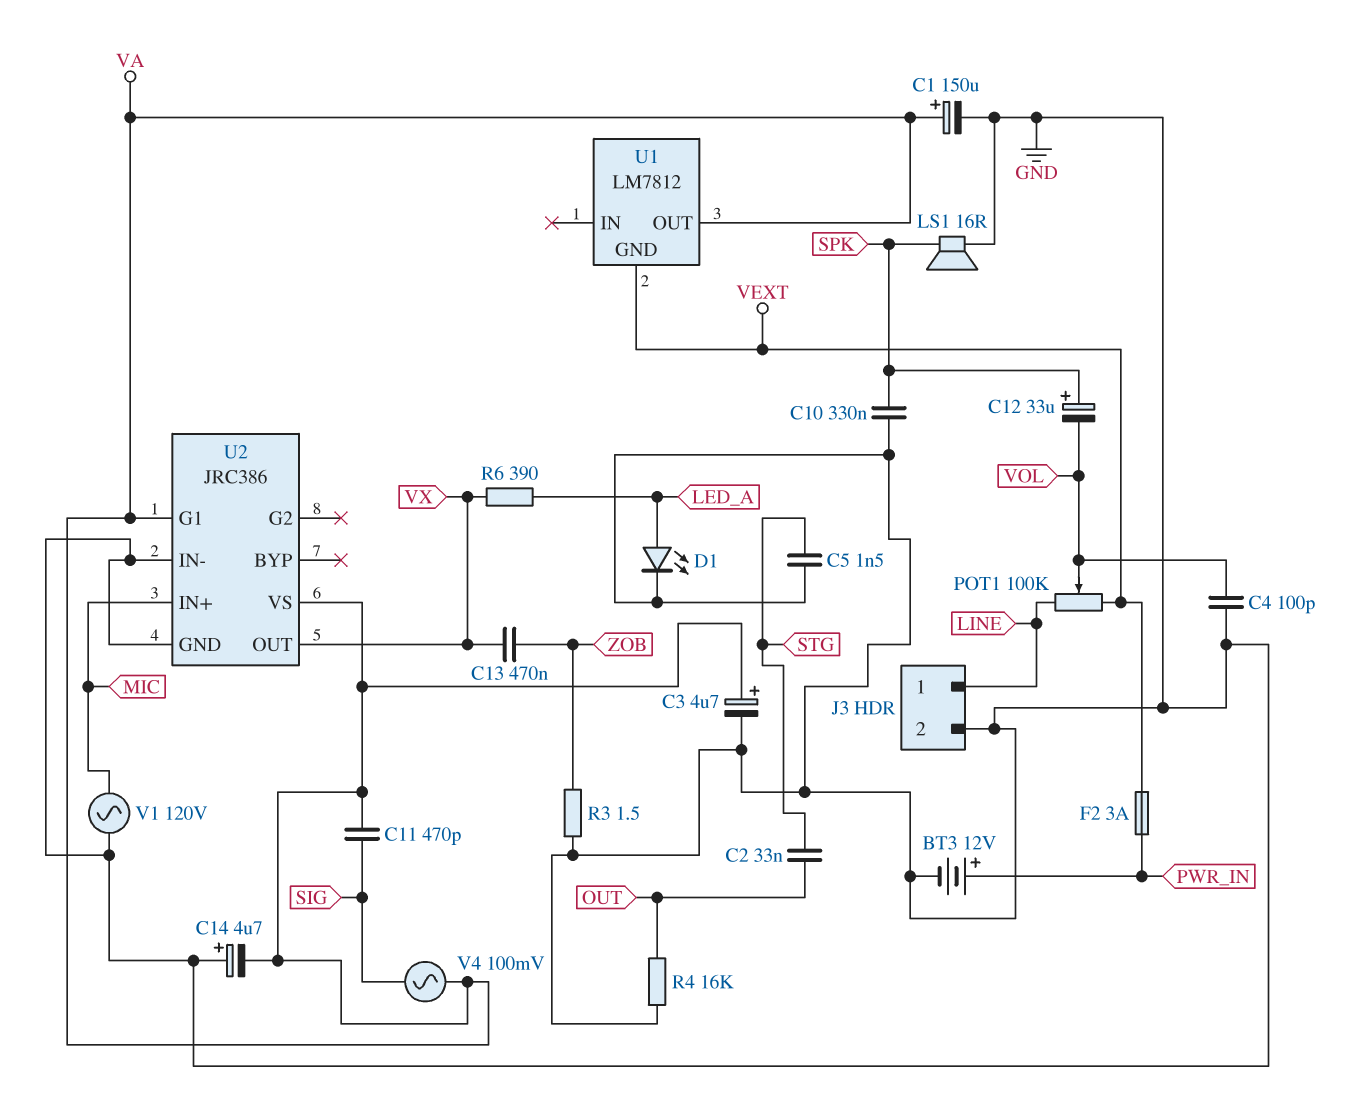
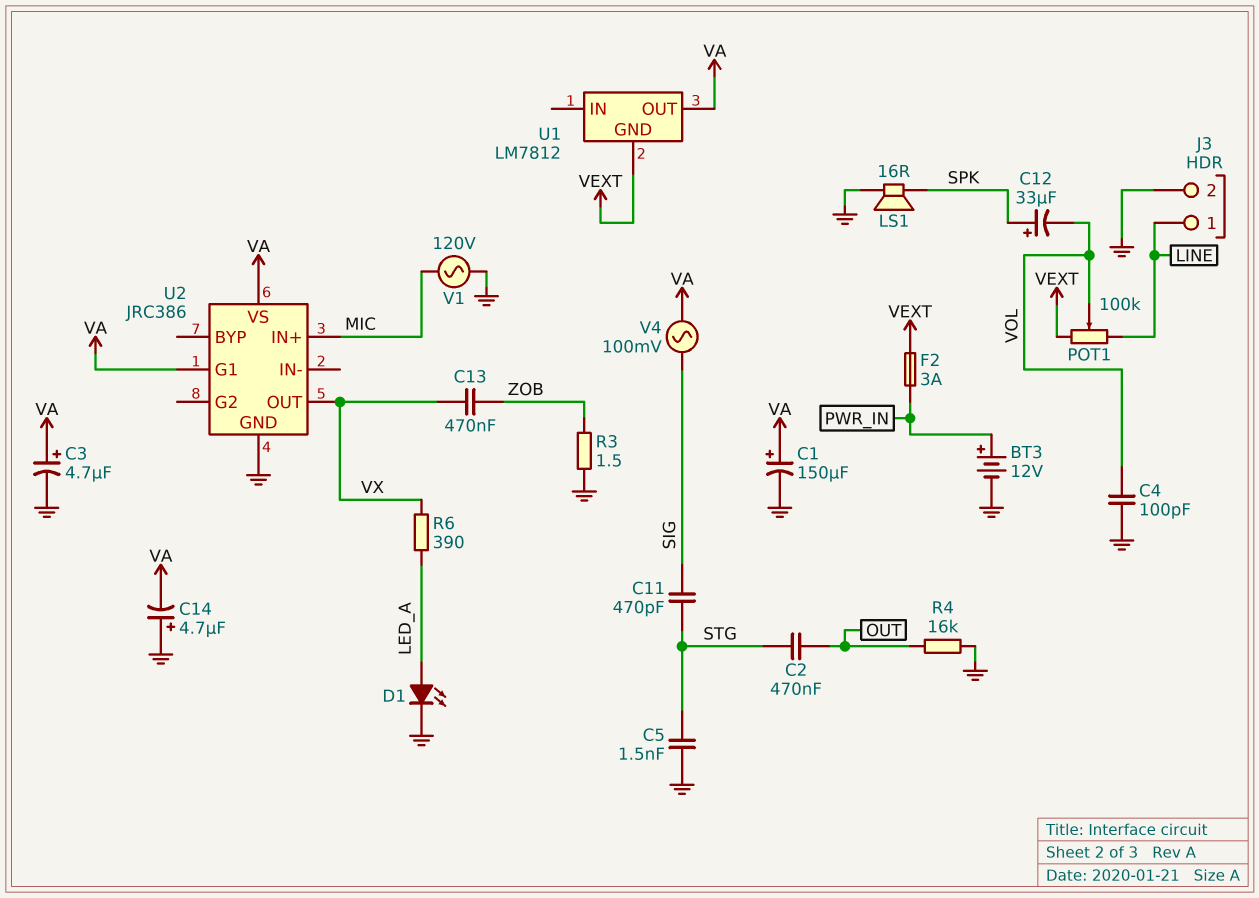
C2: 33nF (OUT, STG) -> 470nF (OUT, STG)
C10: 330nF (GND, SPK) -> none
C11: 470pF (SIG, VA) -> 470pF (SIG, STG)
U2 pin IN-: GND -> none

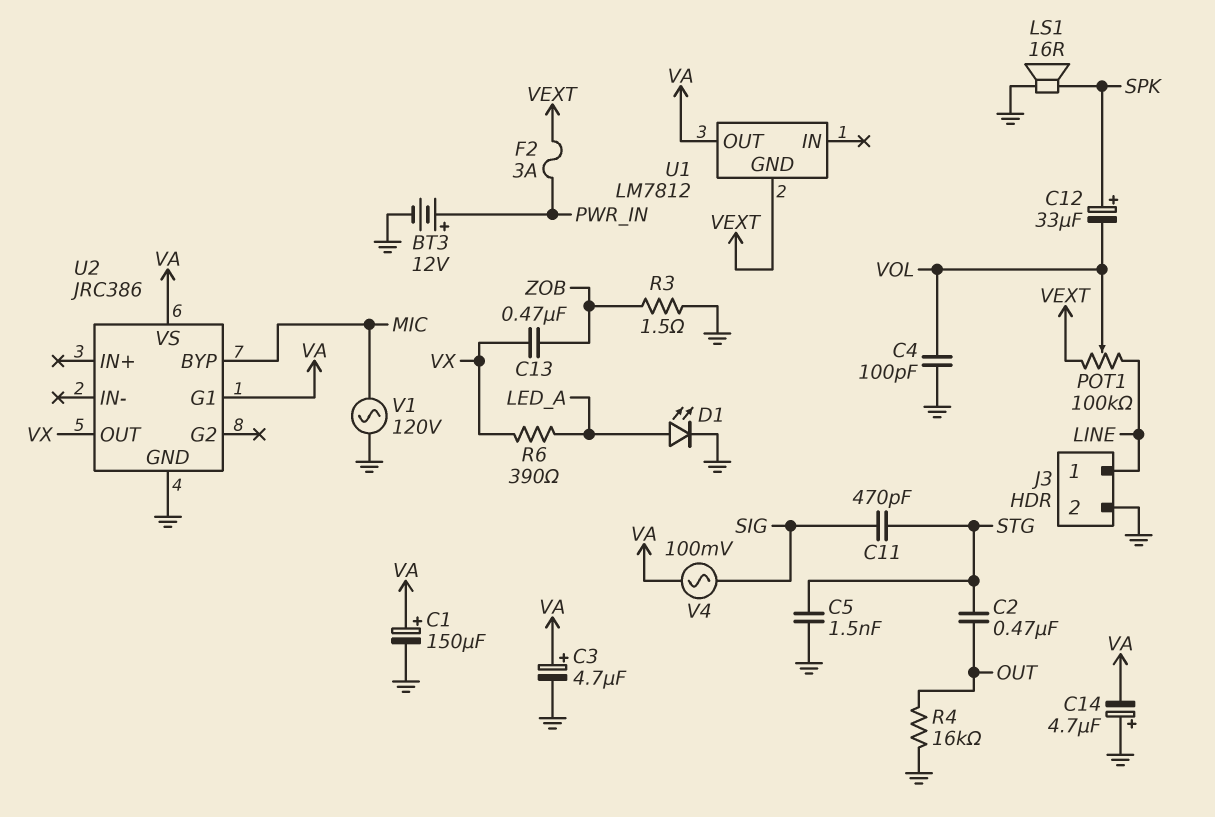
U2 pin BYP: none -> MIC
U2 pin IN+: MIC -> none

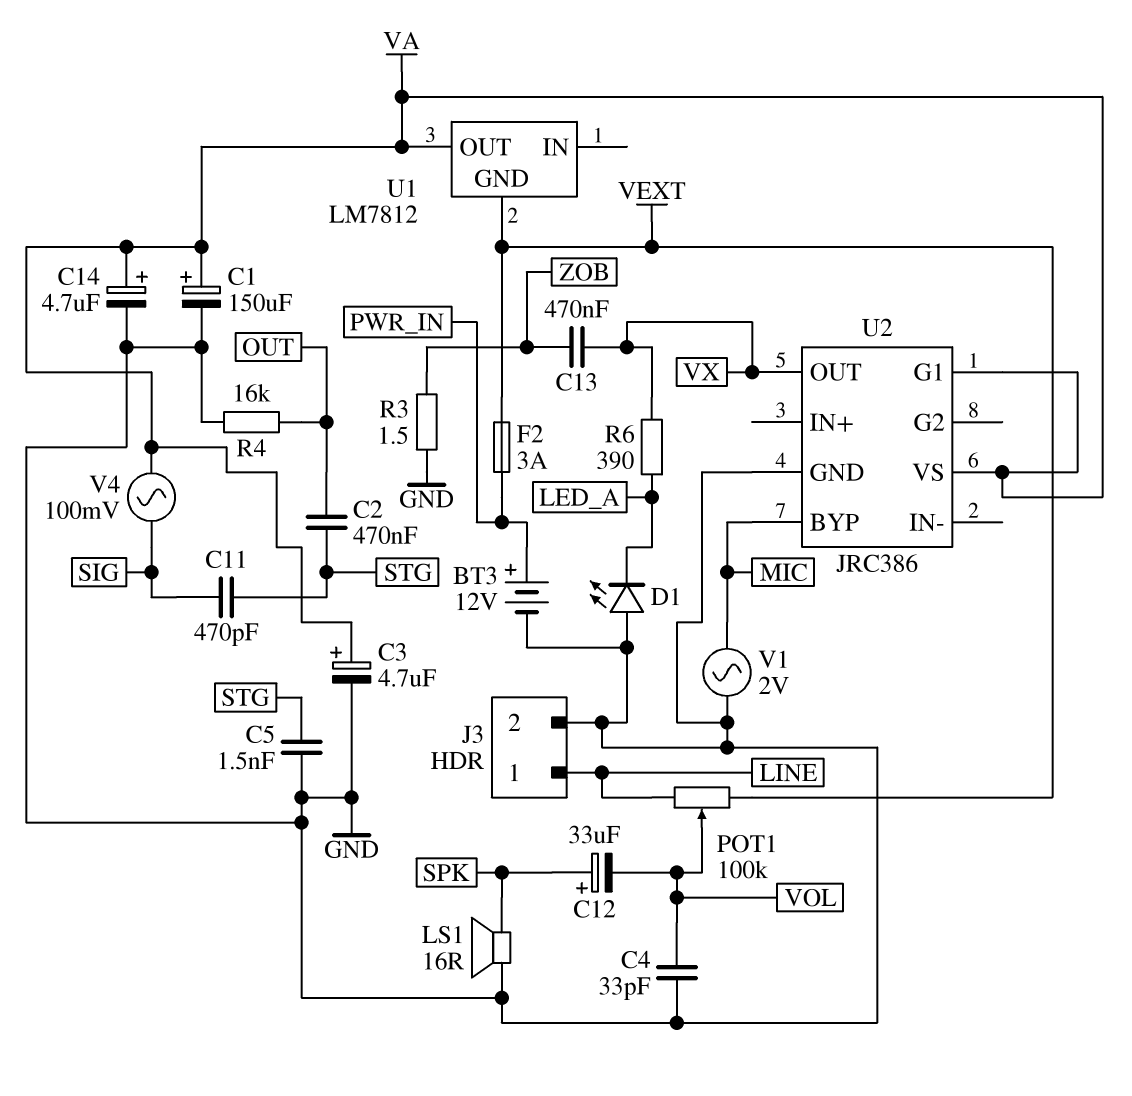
C4: 100pF (GND, VOL) -> 33pF (GND, VOL)
C14: 4.7uF (plus GND, minus VA) -> 4.7uF (plus VA, minus GND)
D1: LED (A LED_A, K GND) -> LED (A GND, K LED_A)
V1: AC 120V (GND, MIC) -> AC 2V (GND, MIC)

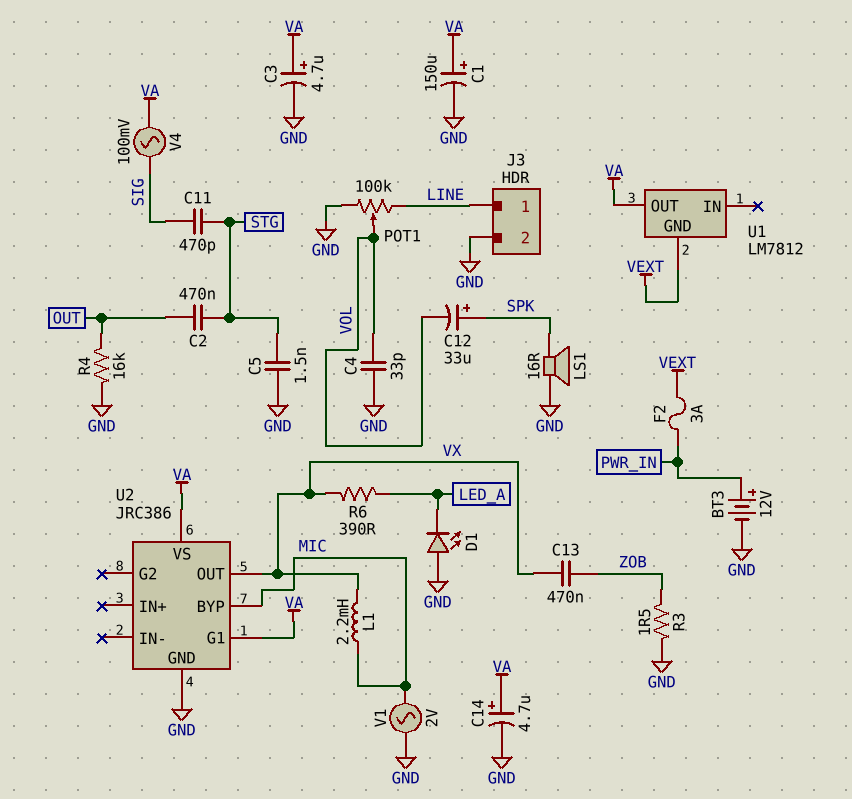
L1: none -> 2.2mH (MIC, VX)
POT1: 100k (LINE, VEXT, wiper VOL) -> 100k (GND, LINE, wiper VOL)

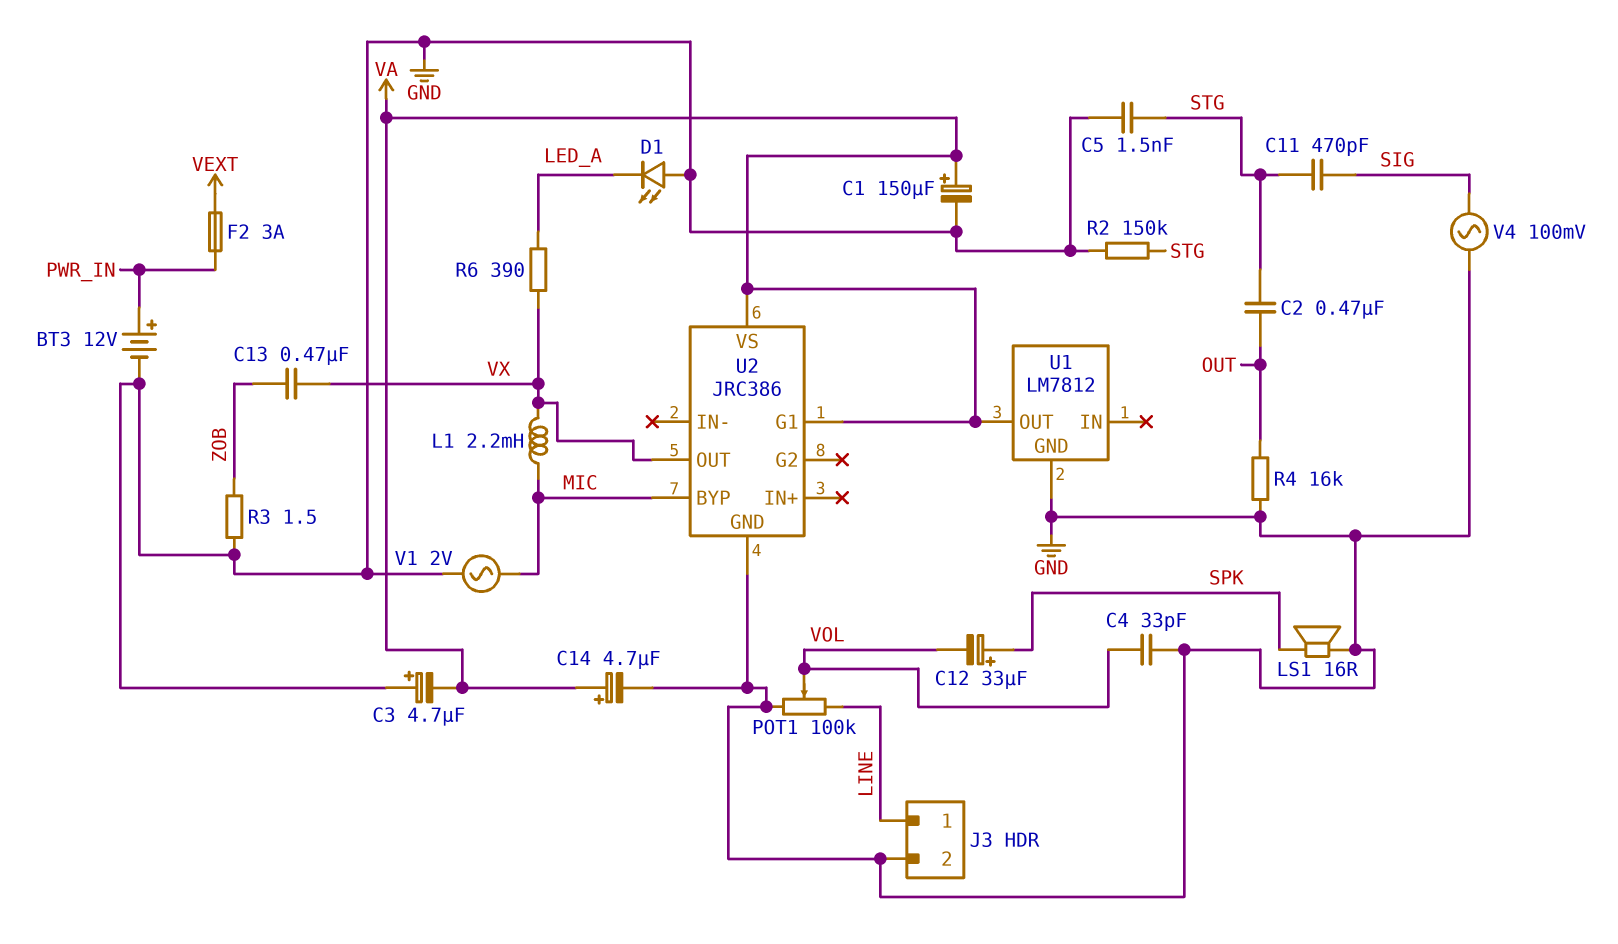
C3: 4.7uF (plus VA, minus GND) -> 4.7uF (plus GND, minus VA)
R2: none -> 150k (GND, STG)
U1 pin GND: VEXT -> GND
V4: AC 100mV (SIG, VA) -> AC 100mV (GND, SIG)

